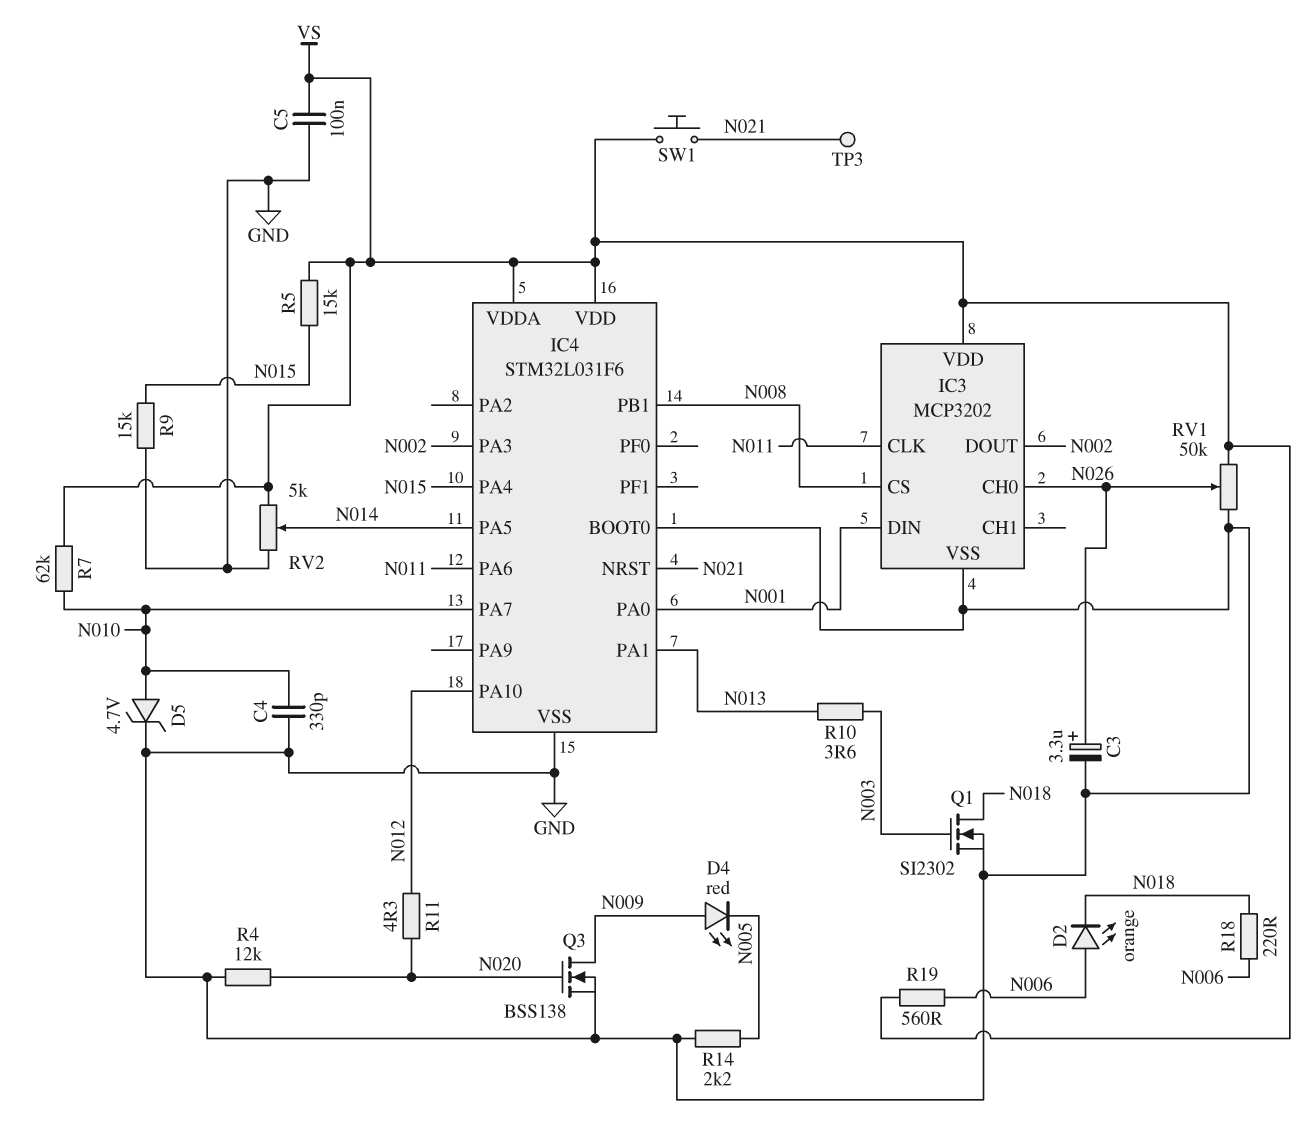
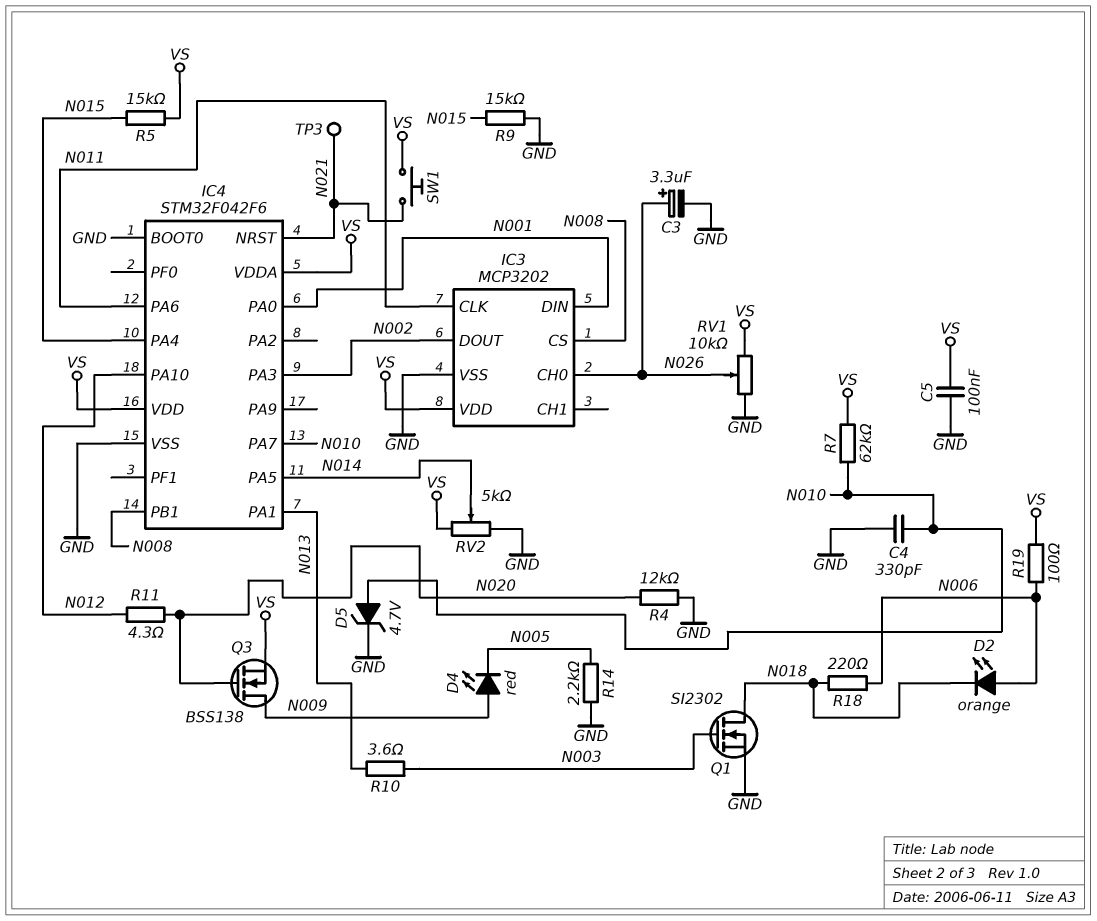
IC4: STM32L031F6 -> STM32F042F6
Q3: NMOS BSS138 (G N020, D N009, S GND) -> NMOS BSS138 (G N020, D N009, S VS)
R19: 560 (N006, VS) -> 100 (N006, VS)
RV1: 50k (GND, VS, wiper N026) -> 10k (GND, VS, wiper N026)

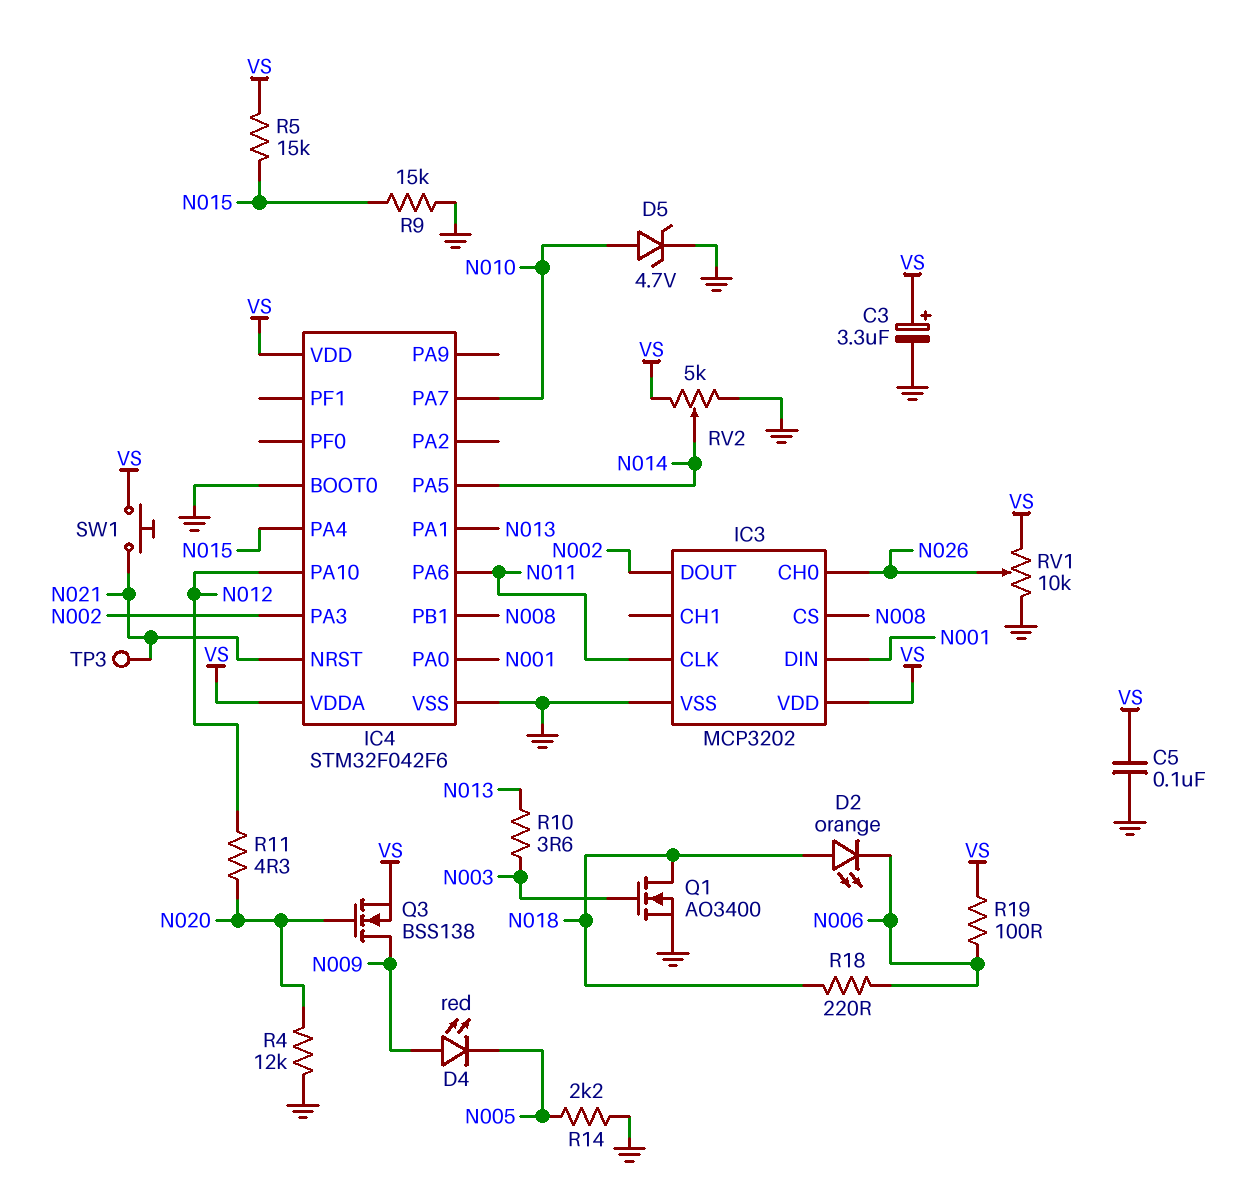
C3: 3.3uF (plus N026, minus GND) -> 3.3uF (plus VS, minus GND)
C4: 330pF (GND, N010) -> none
D2: LED orange (A N006, K N018) -> LED orange (A N018, K N006)
Q1: NMOS SI2302 (G N003, D N018, S GND) -> NMOS AO3400 (G N003, D N018, S GND)
R7: 62k (N010, VS) -> none

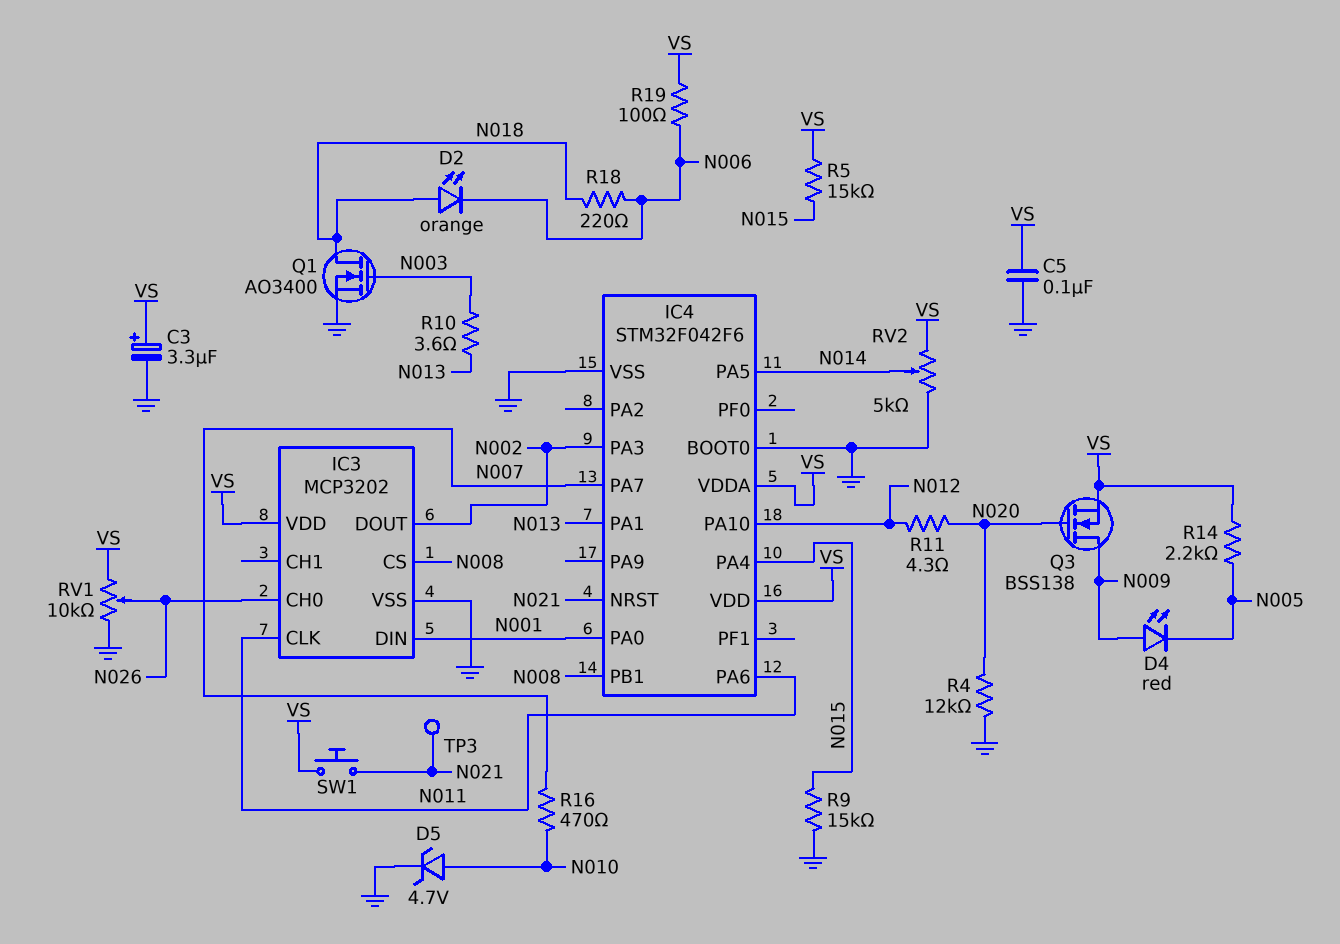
IC4 pin PA7: N010 -> N007
R14: 2.2k (GND, N005) -> 2.2k (N005, VS)
R16: none -> 470 (N007, N010)

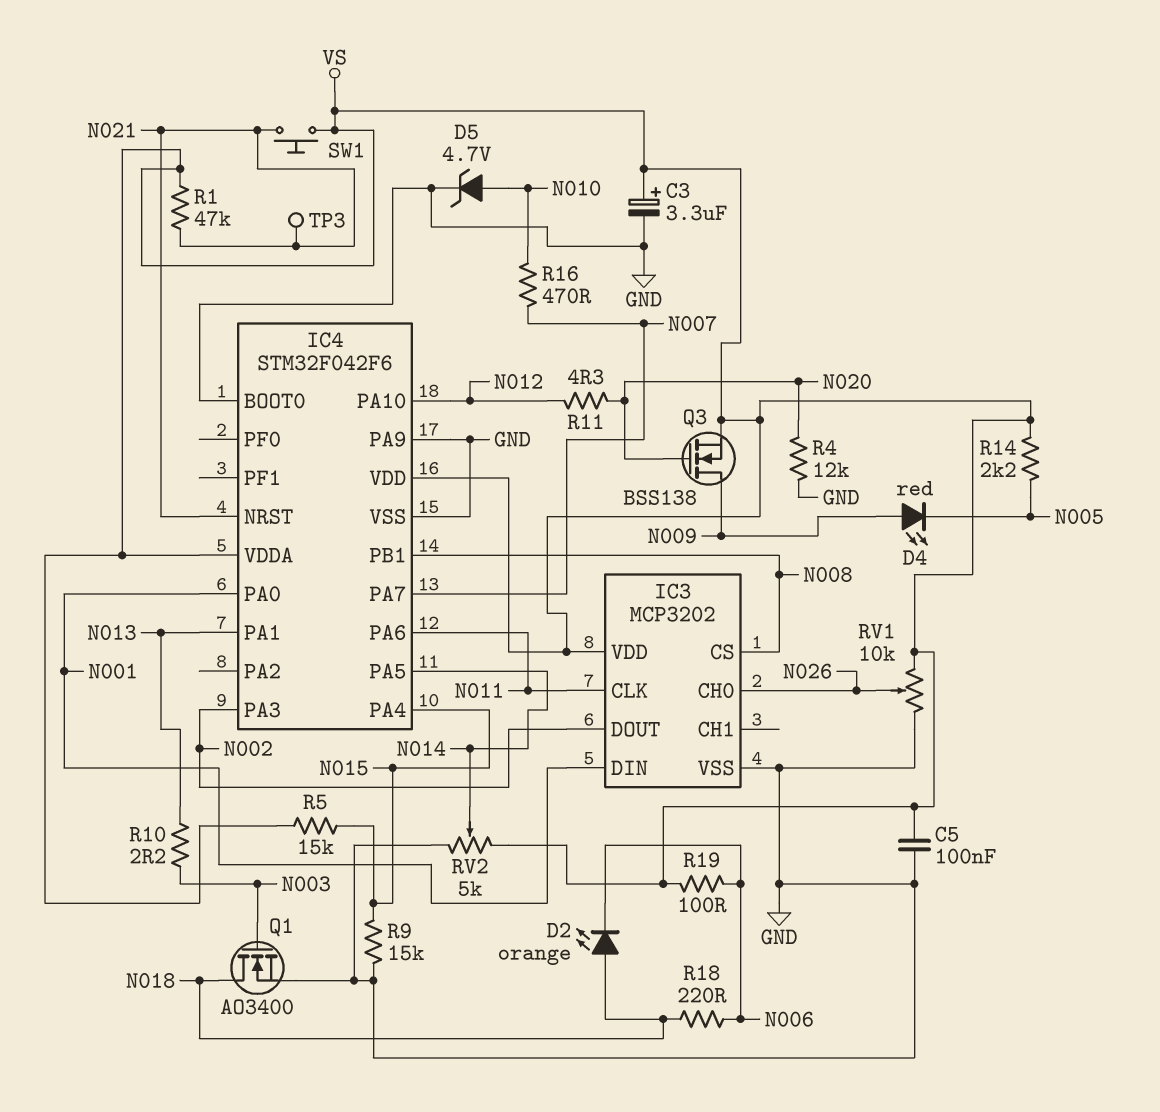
IC4 pin PA9: none -> GND
R1: none -> 47k (N021, VS)
R10: 3.6 (N003, N013) -> 2.2 (N003, N013)

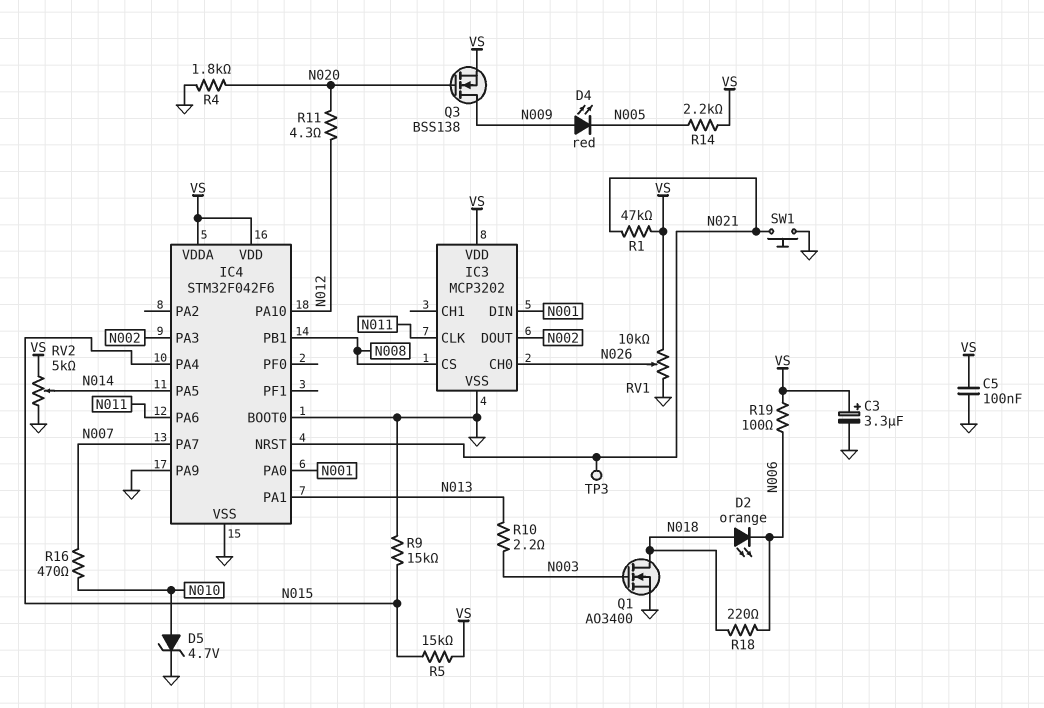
R4: 12k (GND, N020) -> 1.8k (GND, N020)
SW1: button (N021, VS) -> button (GND, N021)

